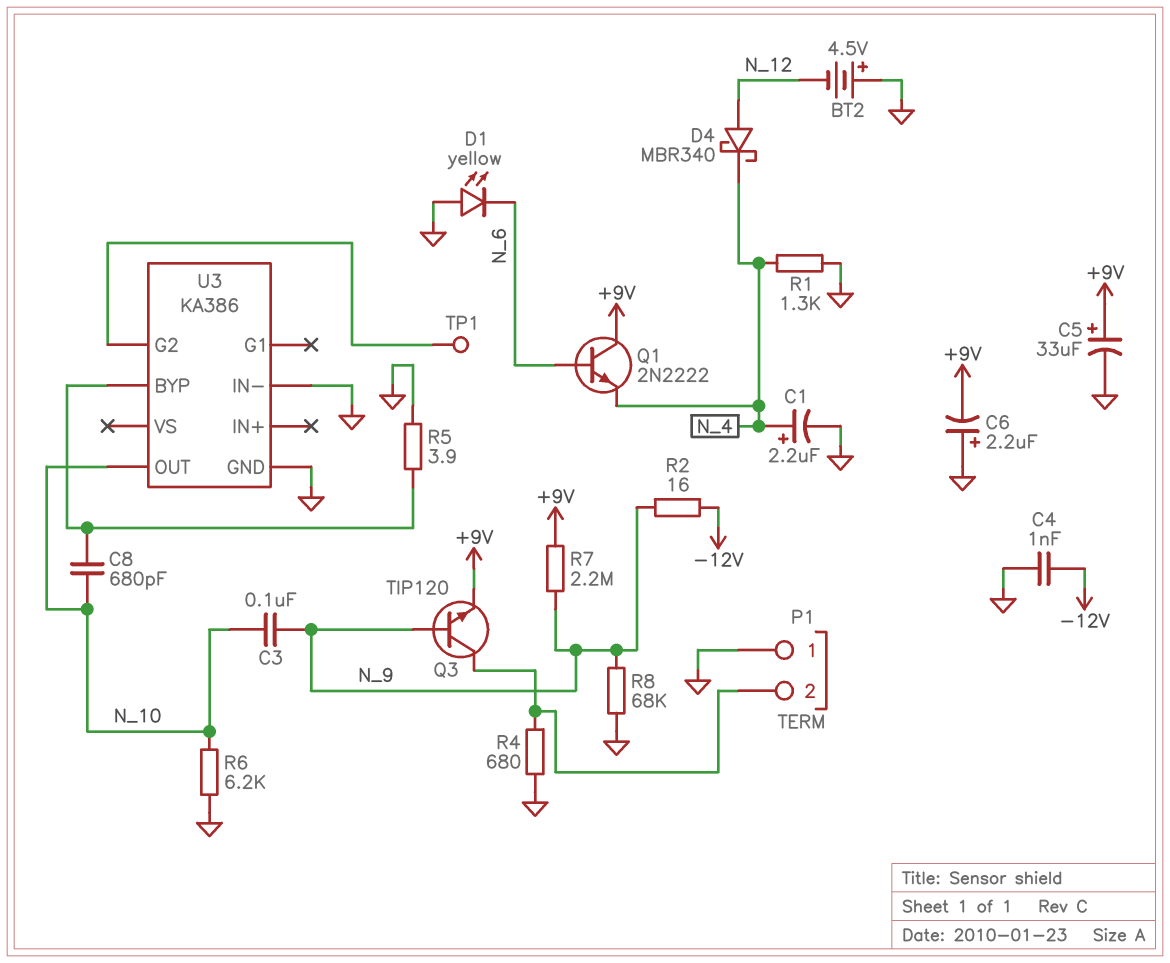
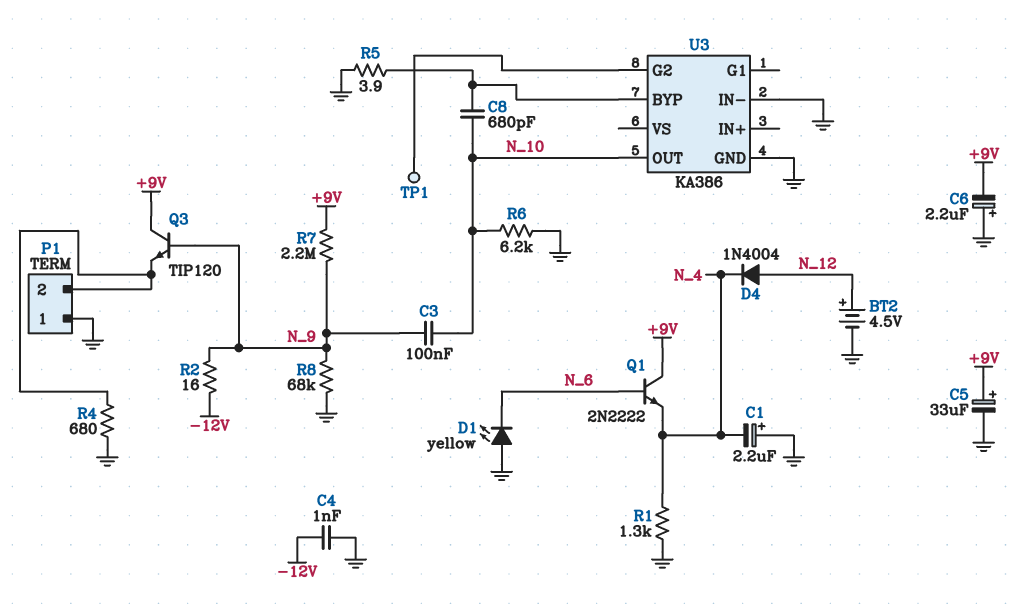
BT2: 4.5V (plus GND, minus N_12) -> 4.5V (plus N_12, minus GND)
C1: 2.2uF (plus N_4, minus GND) -> 2.2uF (plus GND, minus N_4)
D4: schottky MBR340 (A N_12, K N_4) -> diode 1N4004 (A N_12, K N_4)
Q3: NPN TIP120 (B N_9, C P1/2, E +9V) -> NPN TIP120 (B N_9, C +9V, E P1/2)

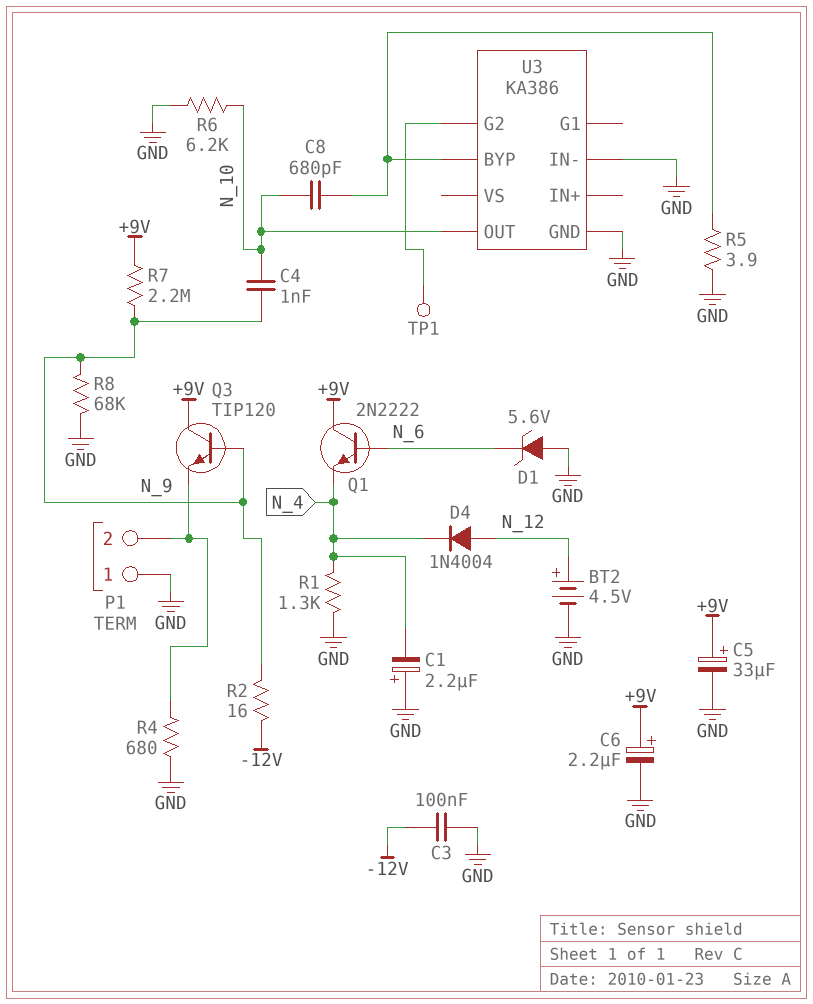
C3: 100nF (N_9, N_10) -> 100nF (-12V, GND)
C4: 1nF (-12V, GND) -> 1nF (N_9, N_10)
C6: 2.2uF (plus GND, minus +9V) -> 2.2uF (plus +9V, minus GND)
D1: LED yellow (A GND, K N_6) -> zener 5.6V (A GND, K N_6)

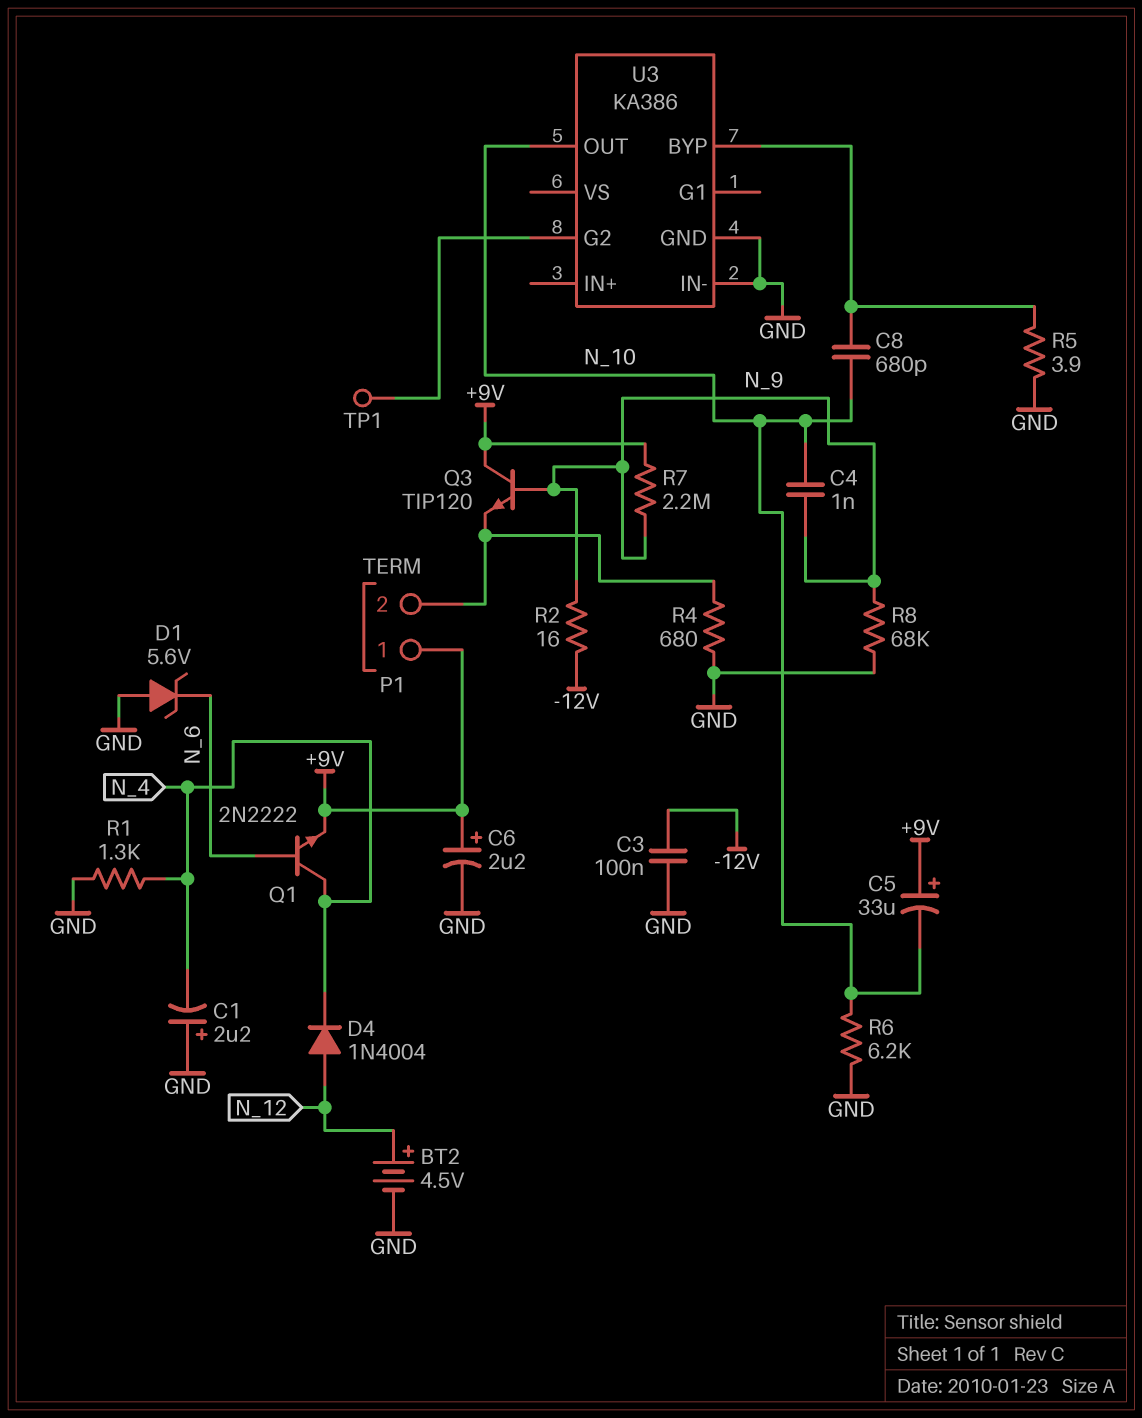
C5: 33uF (plus +9V, minus GND) -> 33uF (plus +9V, minus N_10)
P1 pin 1: GND -> +9V
Q1: NPN 2N2222 (B N_6, C +9V, E N_4) -> NPN 2N2222 (B N_6, C N_4, E +9V)

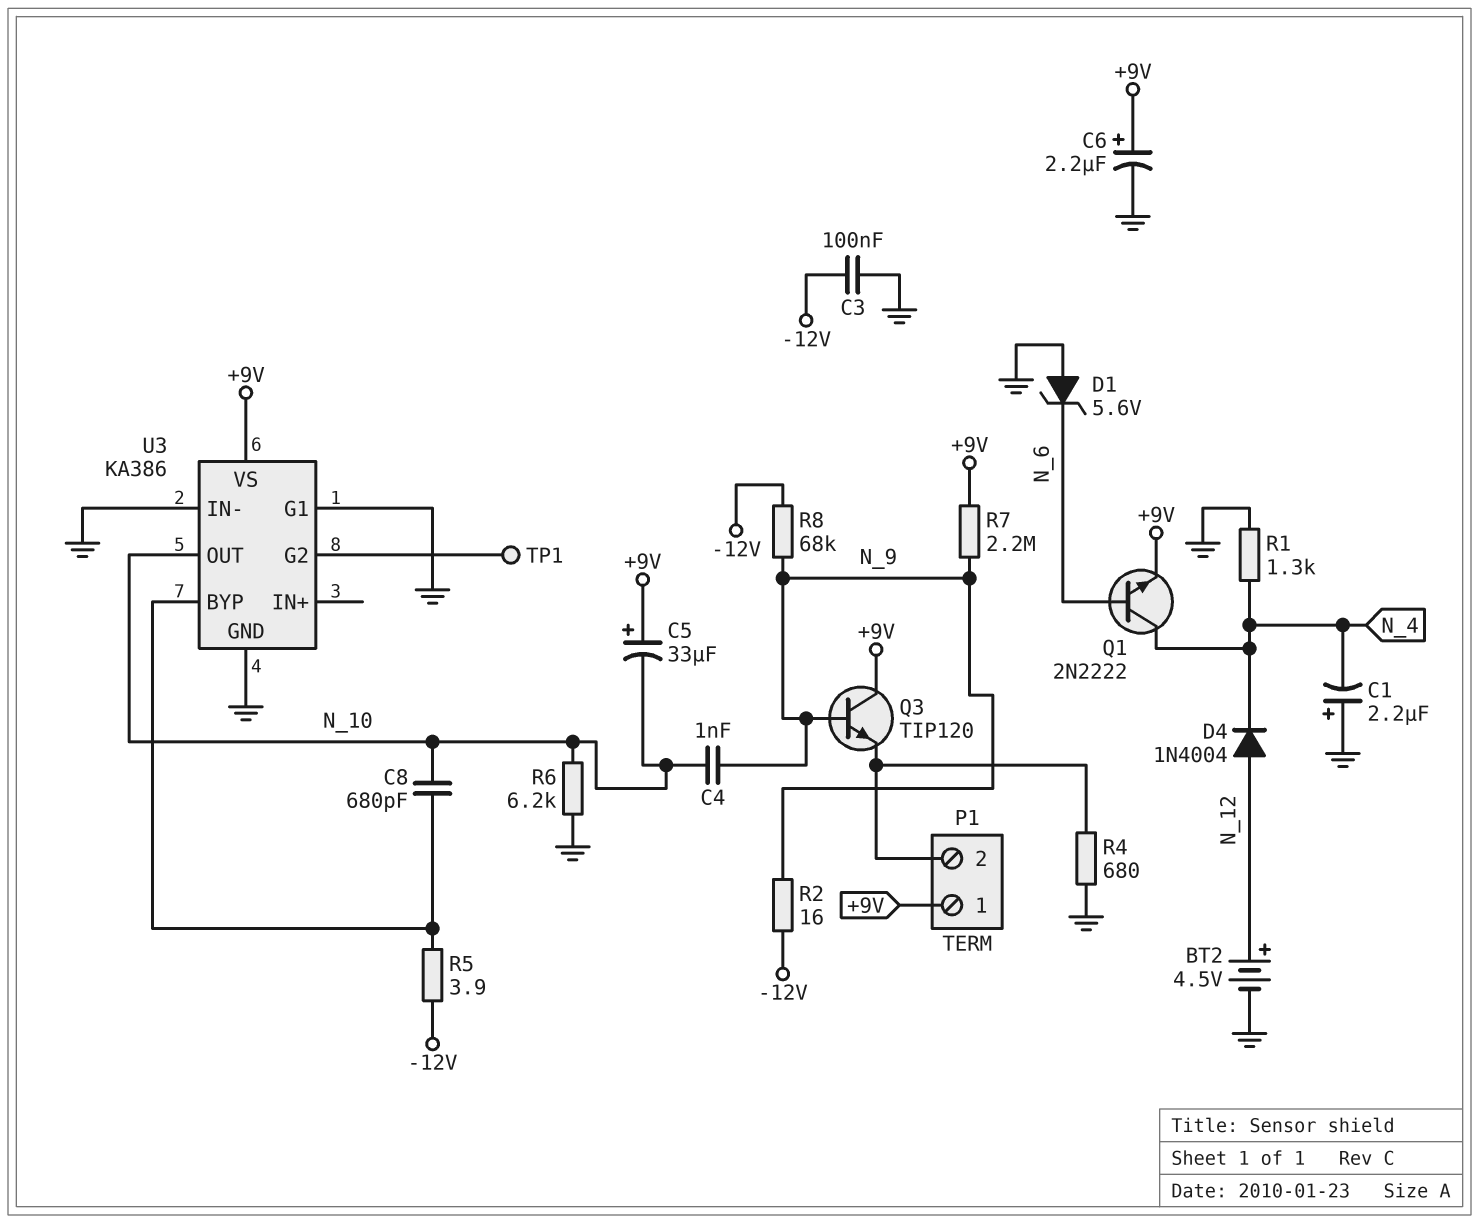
R5: 3.9 (GND, U3/BYP) -> 3.9 (-12V, U3/BYP)
R8: 68k (GND, N_9) -> 68k (-12V, N_9)
U3 pin G1: none -> GND
U3 pin VS: none -> +9V

